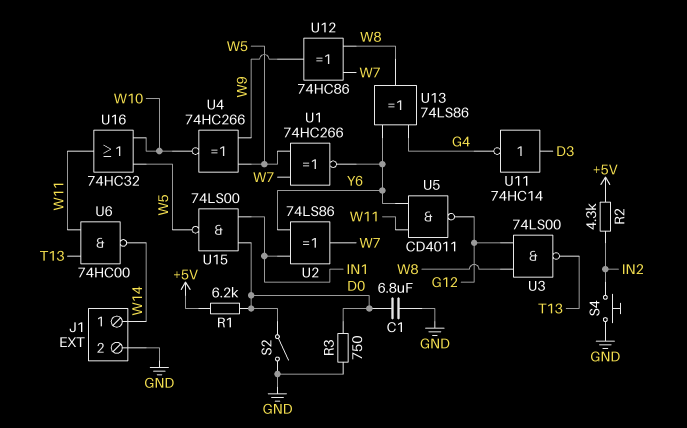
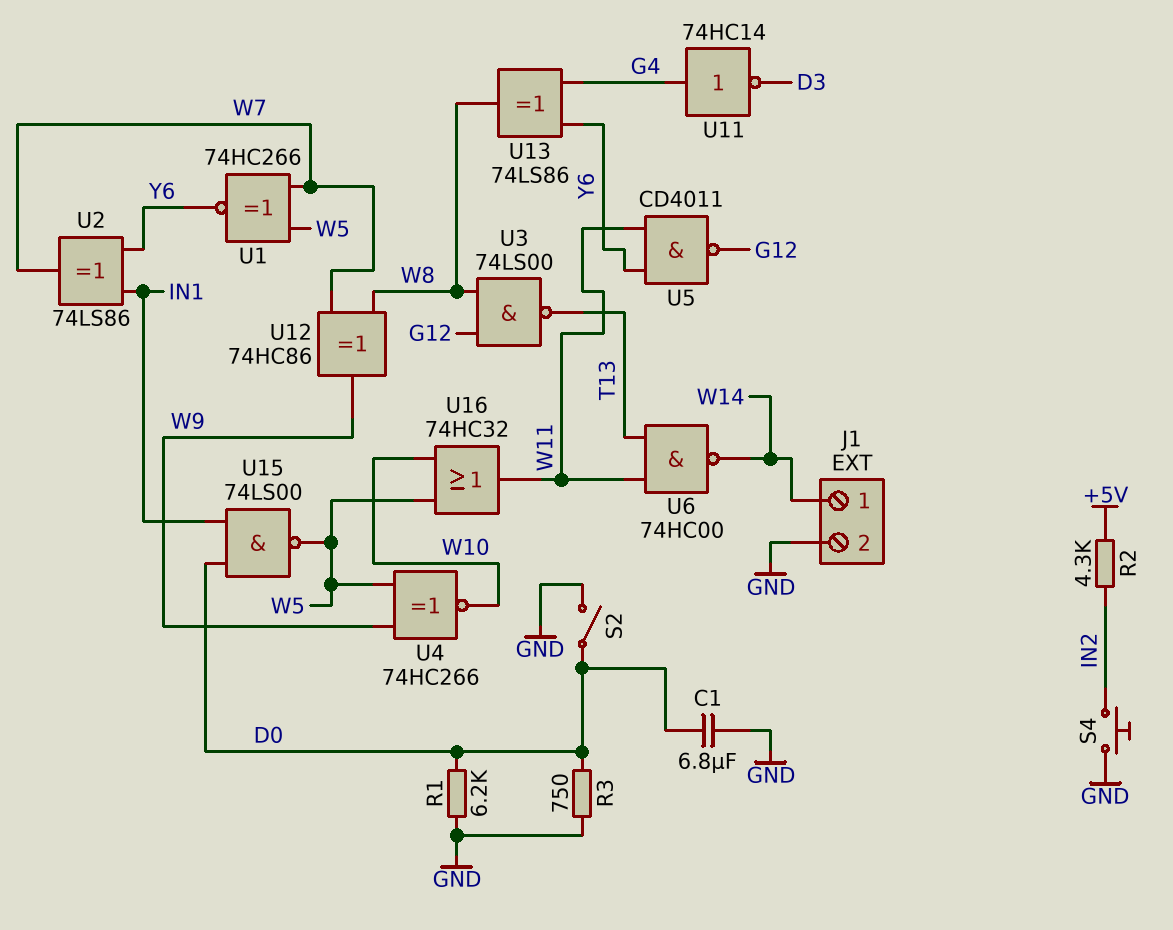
R1: 6.2k (+5V, D0) -> 6.2k (D0, GND)
U11: NOT 74HC14 (in D3, out G4) -> NOT 74HC14 (in G4, out D3)

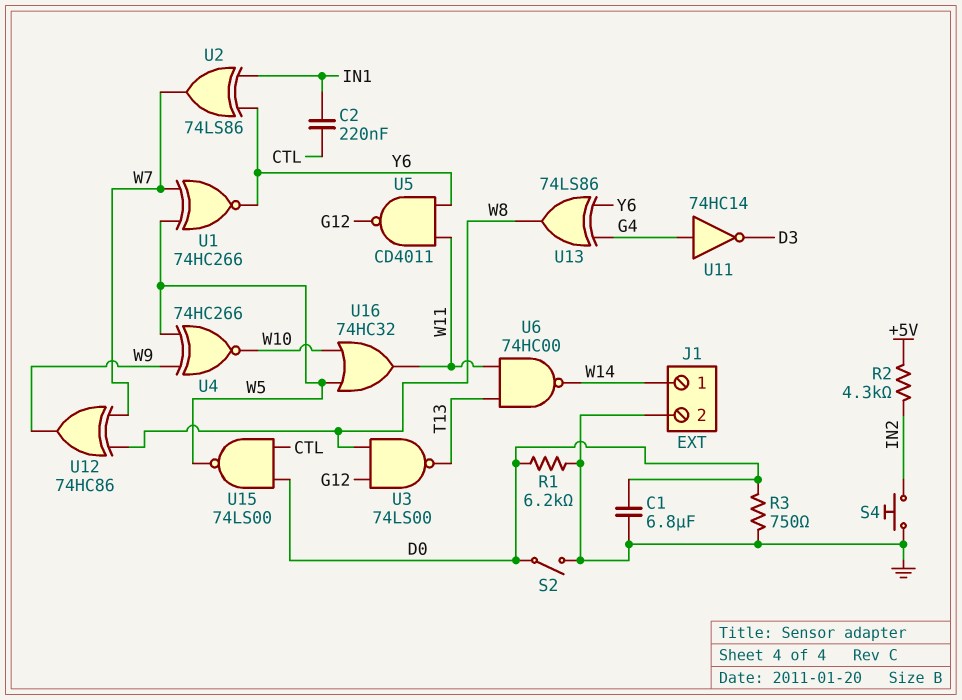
C2: none -> 220nF (CTL, IN1)
U15: NAND 74LS00 (in D0, in IN1, out W5) -> NAND 74LS00 (in CTL, in D0, out W5)

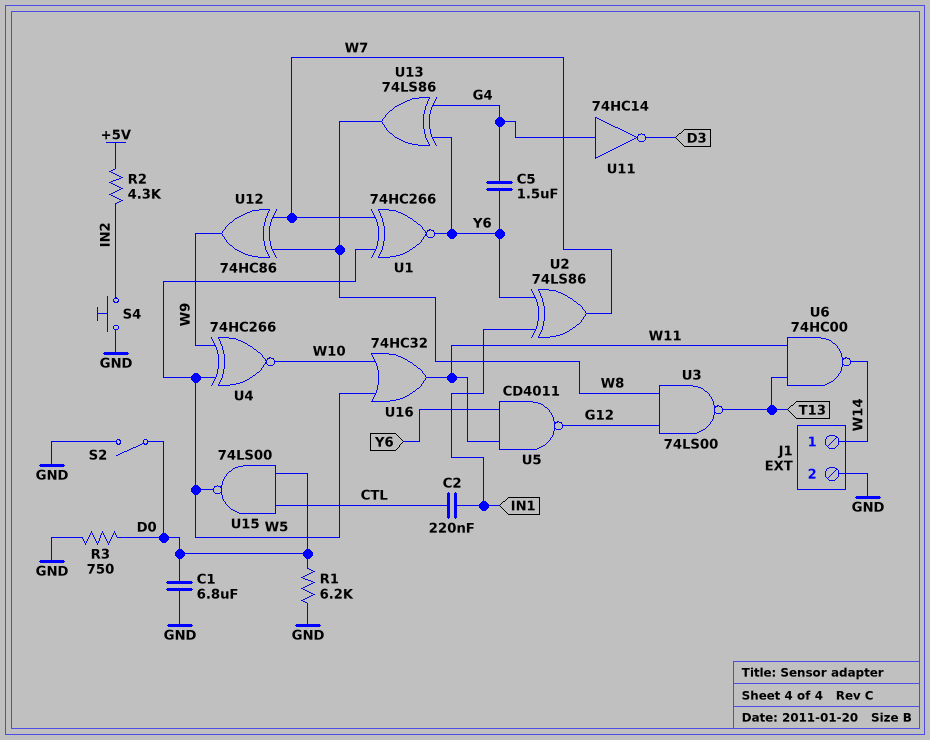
C5: none -> 1.5uF (G4, Y6)

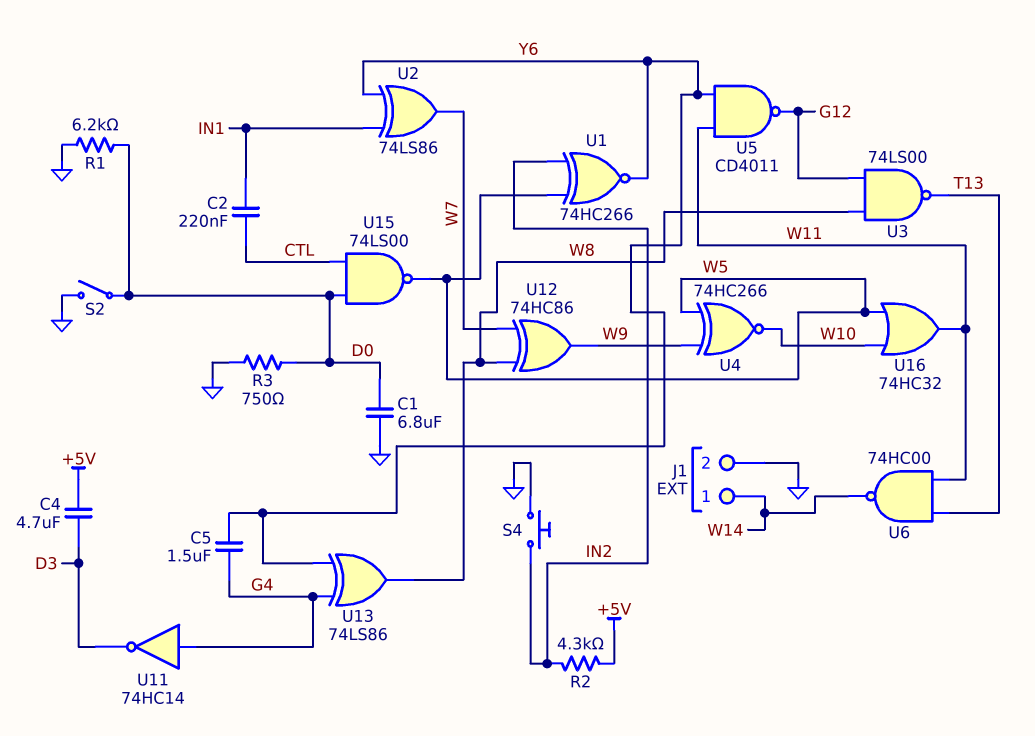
C4: none -> 4.7uF (+5V, D3)
U1: XNOR 74HC266 (in W5, in W7, out Y6) -> XNOR 74HC266 (in IN2, in W5, out Y6)

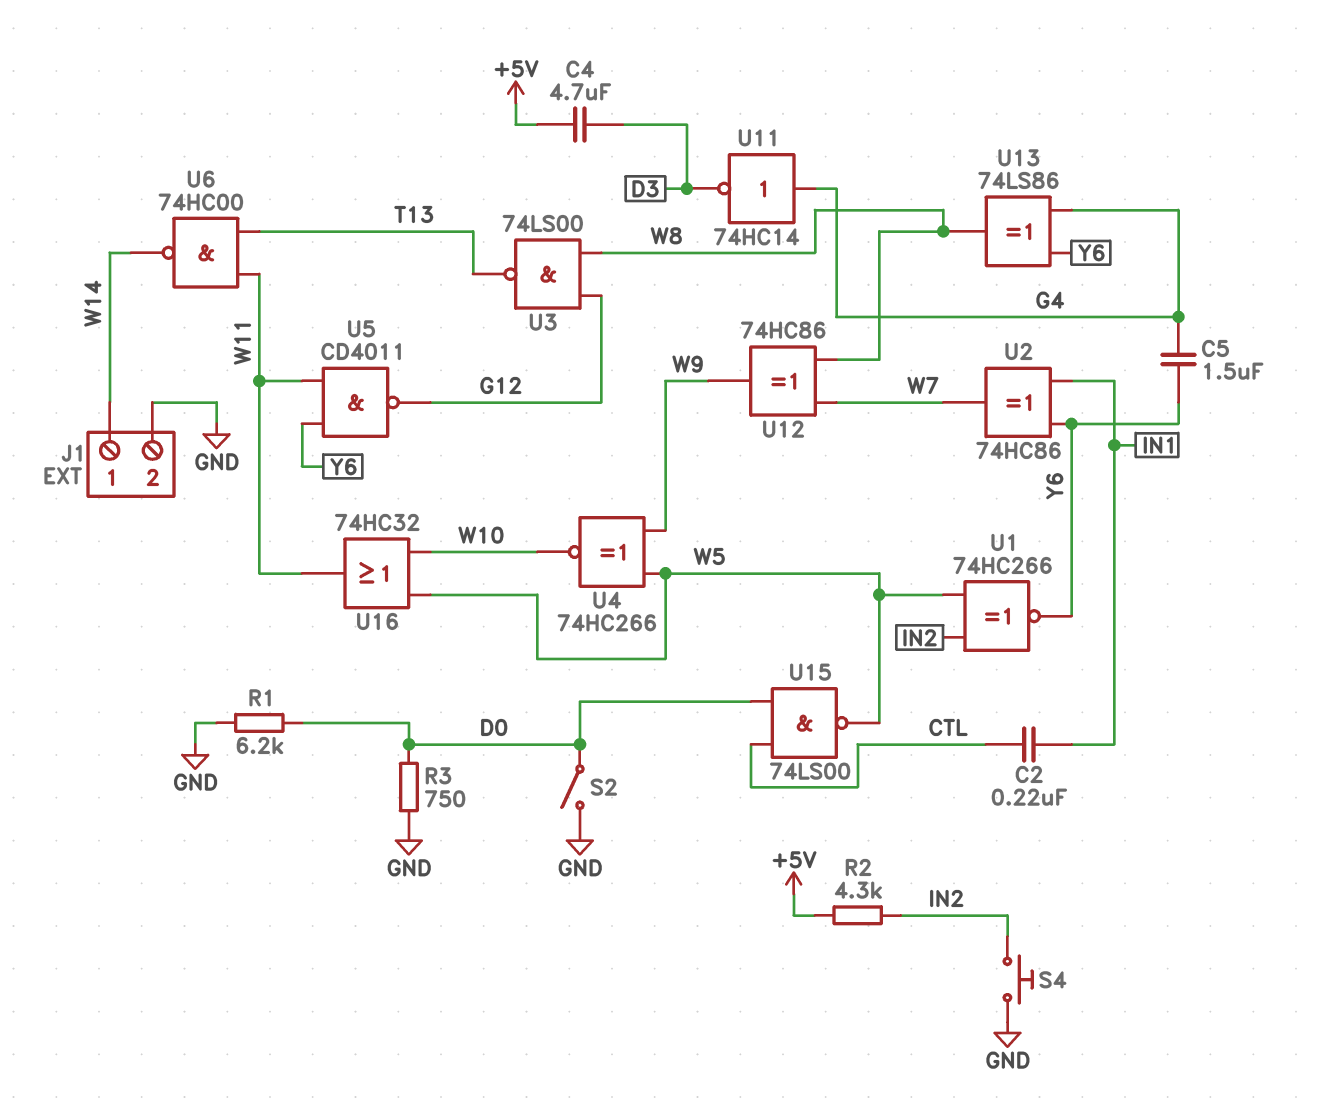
C1: 6.8uF (D0, GND) -> none
U2: XOR 74LS86 (in IN1, in Y6, out W7) -> XOR 74HC86 (in IN1, in Y6, out W7)

